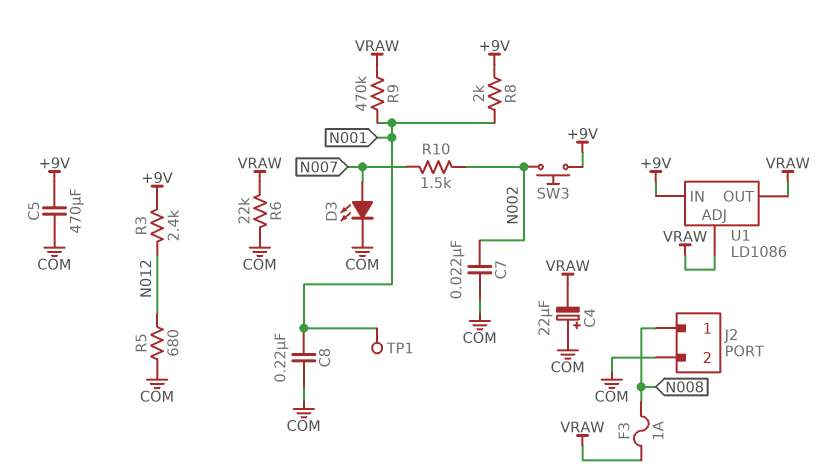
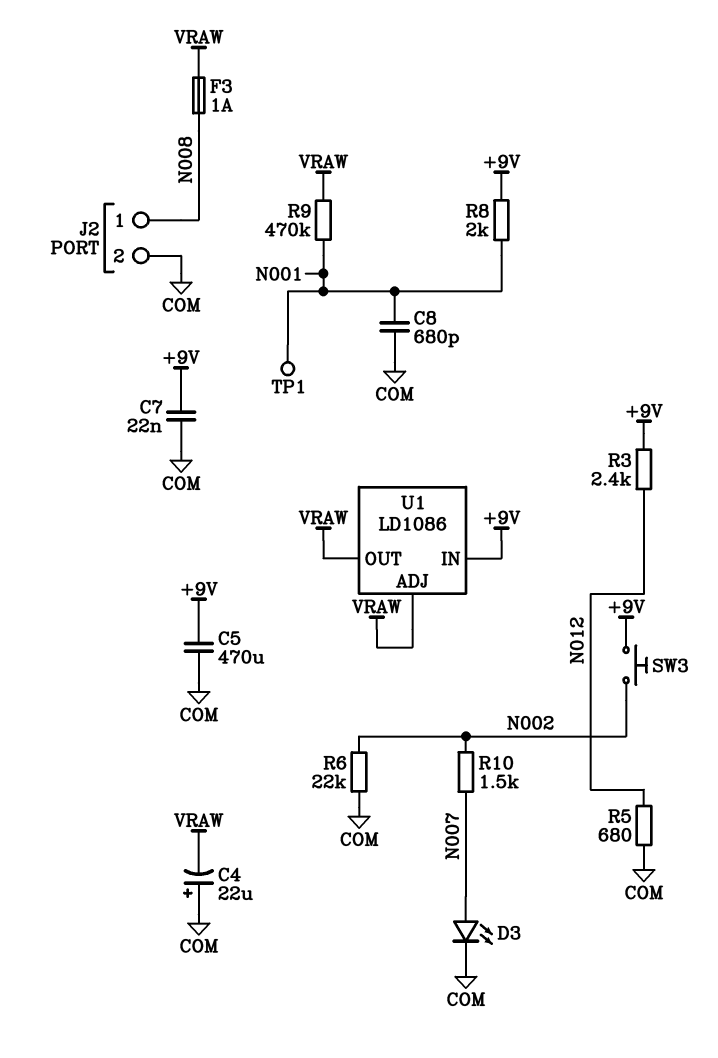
C7: 22nF (COM, N002) -> 22nF (+9V, COM)
C8: 220nF (COM, N001) -> 680pF (COM, N001)
R6: 22k (COM, VRAW) -> 22k (COM, N002)

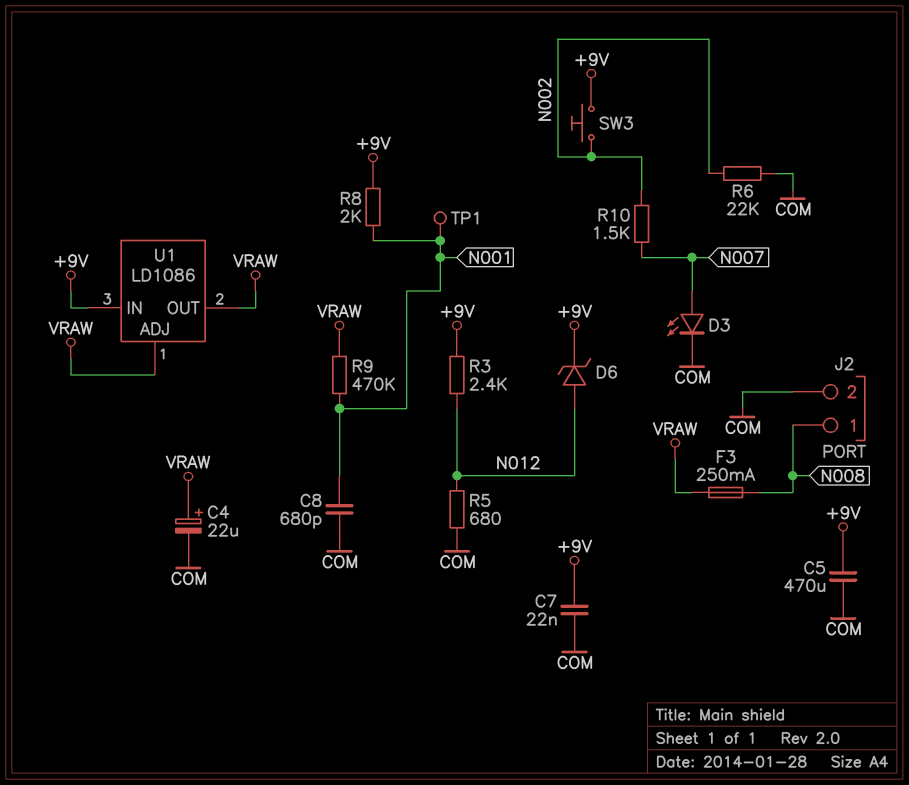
C4: 22uF (plus COM, minus VRAW) -> 22uF (plus VRAW, minus COM)
D6: none -> zener (A N012, K +9V)
F3: 1A (N008, VRAW) -> 250mA (N008, VRAW)

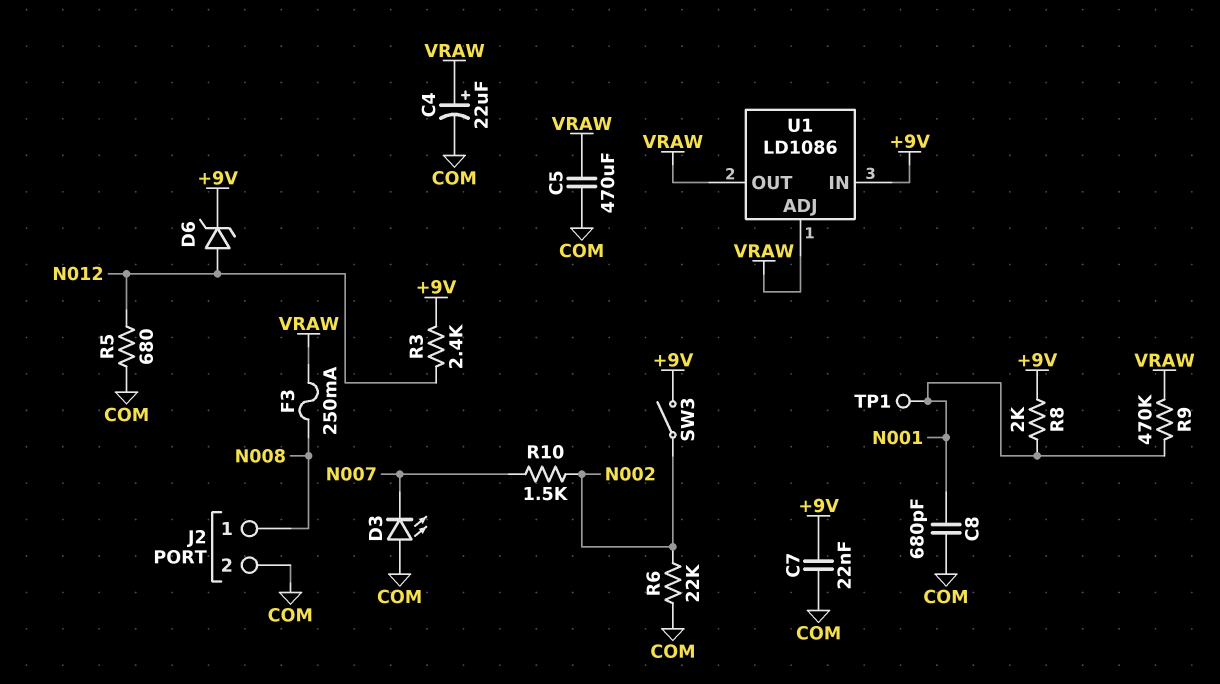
C5: 470uF (+9V, COM) -> 470uF (COM, VRAW)
D3: LED (A N007, K COM) -> LED (A COM, K N007)
SW3: button (+9V, N002) -> switch (+9V, N002)

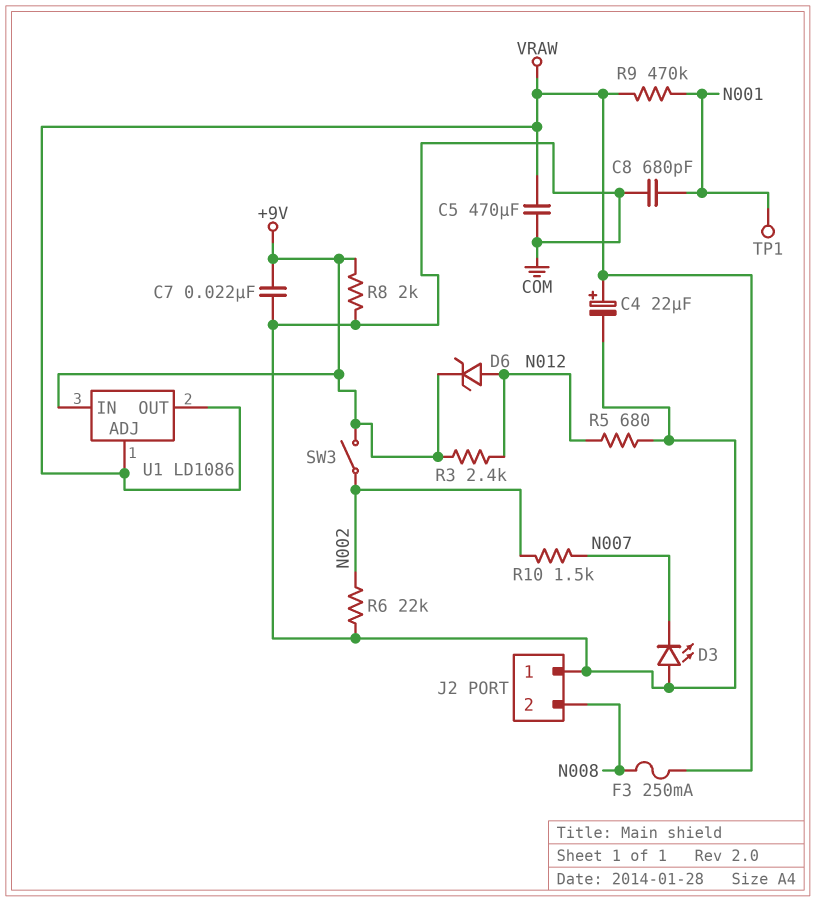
J2 pin 1: N008 -> COM
J2 pin 2: COM -> N008
R8: 2k (+9V, N001) -> 2k (+9V, COM)

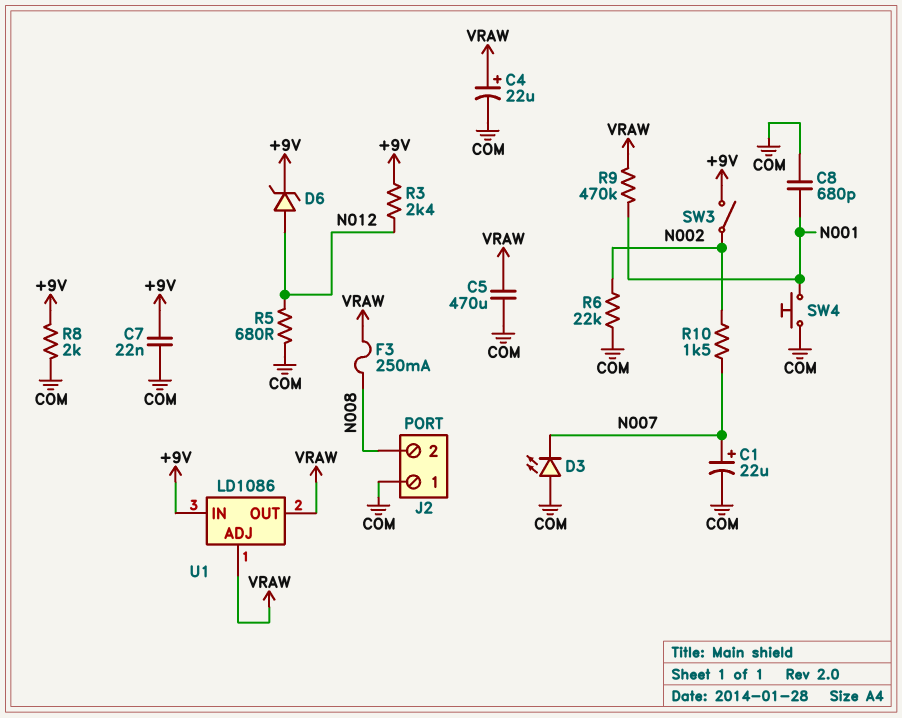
C1: none -> 22uF (plus N007, minus COM)
SW4: none -> button (COM, N001)
TP1: test point (N001) -> none

